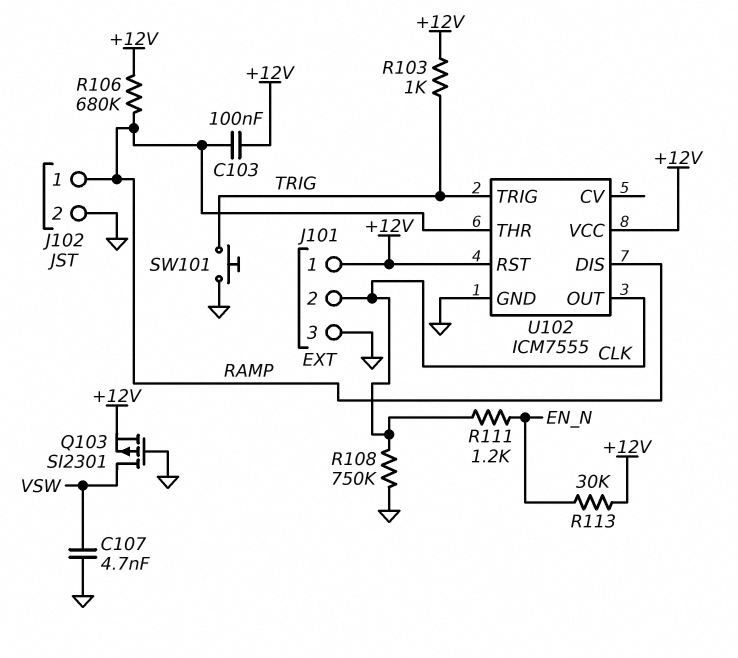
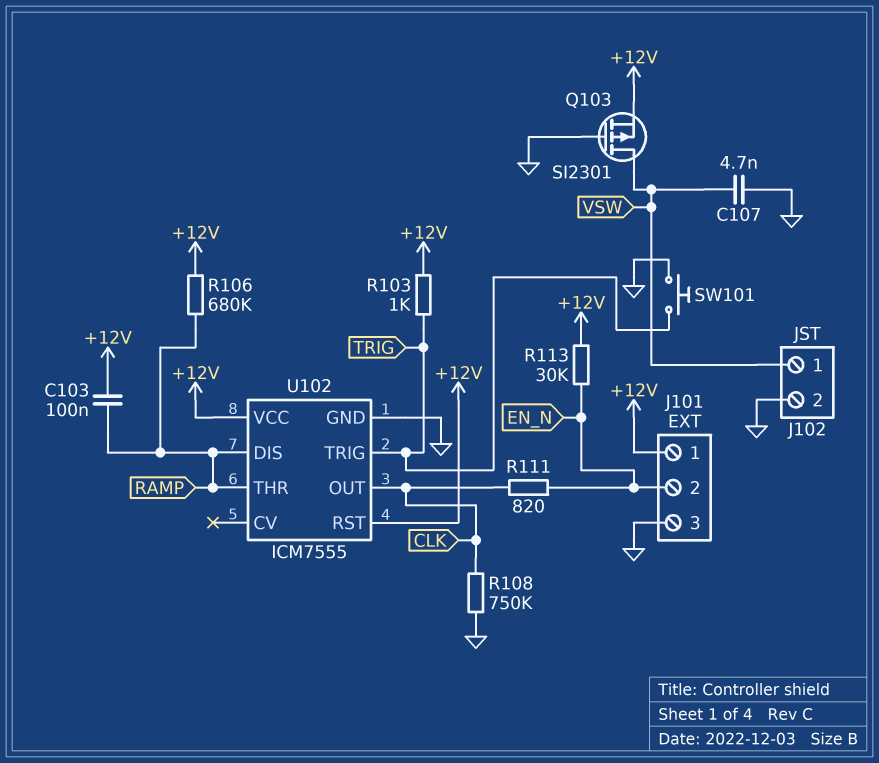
J101 pin 2: CLK -> EN_N
J102 pin 1: RAMP -> VSW
R111: 1.2k (CLK, EN_N) -> 820 (CLK, EN_N)

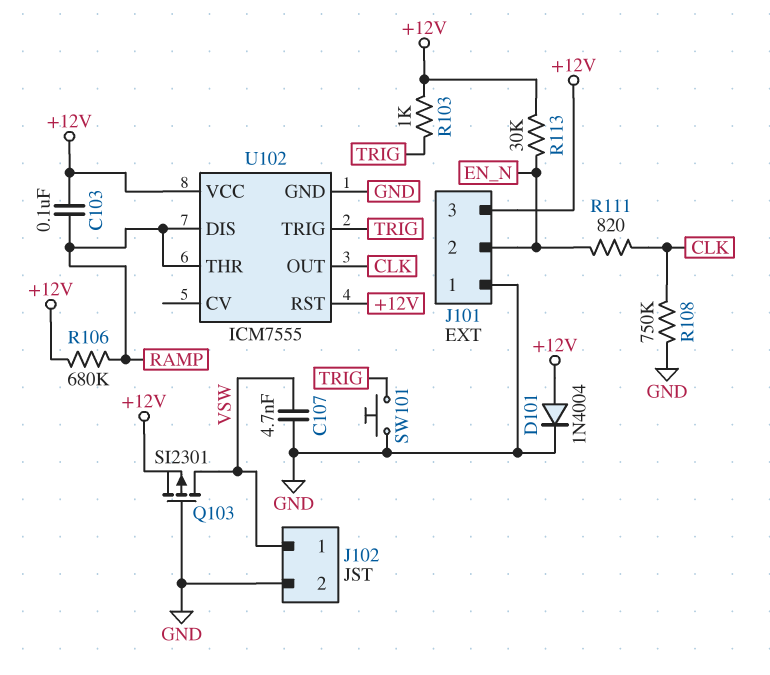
D101: none -> diode 1N4004 (A +12V, K GND)
J101 pin 1: +12V -> GND
J101 pin 3: GND -> +12V

